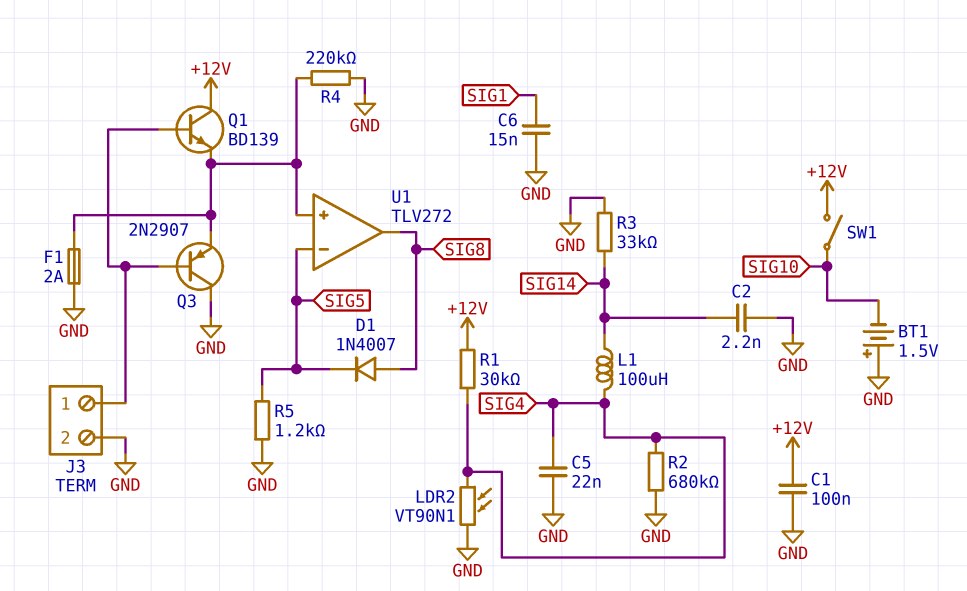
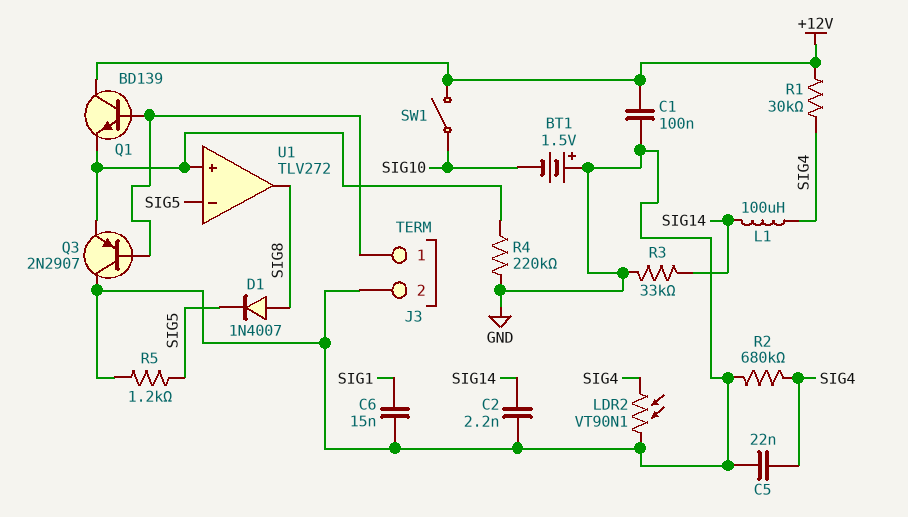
F1: 2A (GND, U1/in+) -> none

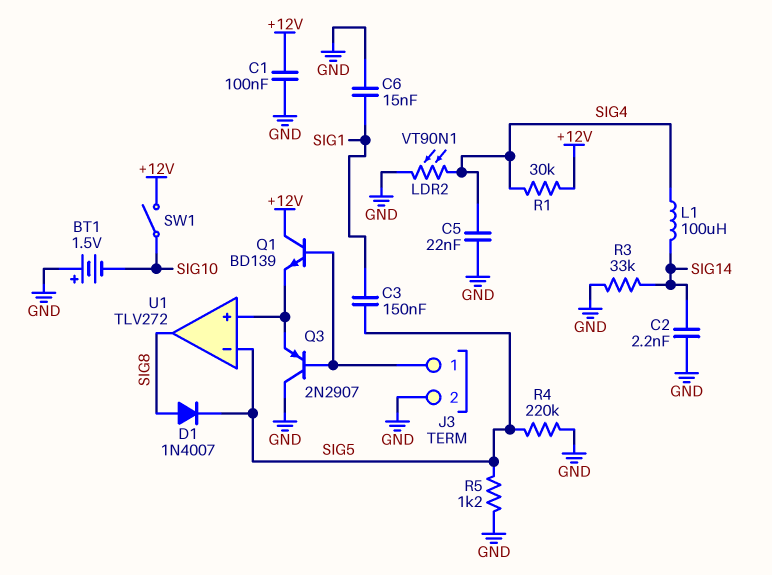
C3: none -> 150nF (SIG1, SIG5)
R2: 680k (GND, SIG4) -> none
R4: 220k (GND, U1/in+) -> 220k (GND, SIG5)

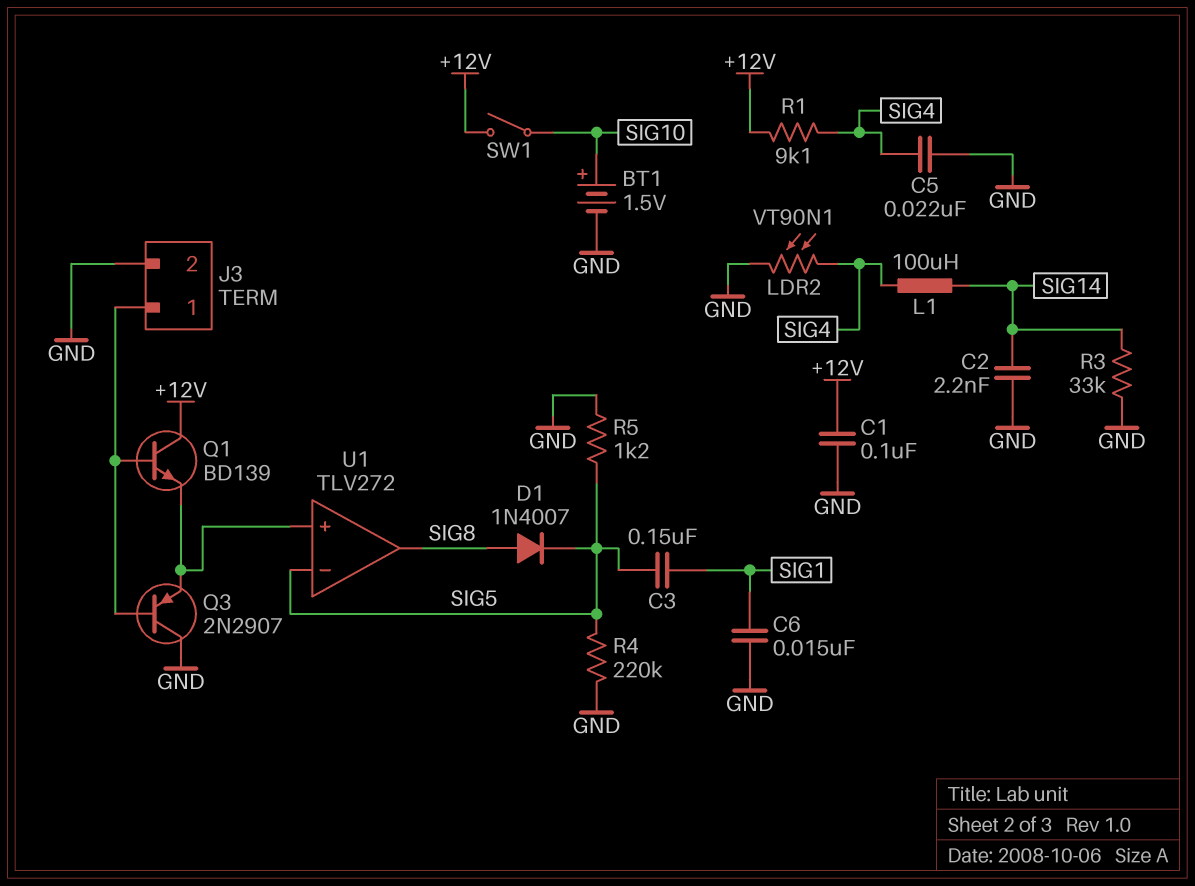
BT1: 1.5V (plus GND, minus SIG10) -> 1.5V (plus SIG10, minus GND)
R1: 30k (+12V, SIG4) -> 9.1k (+12V, SIG4)

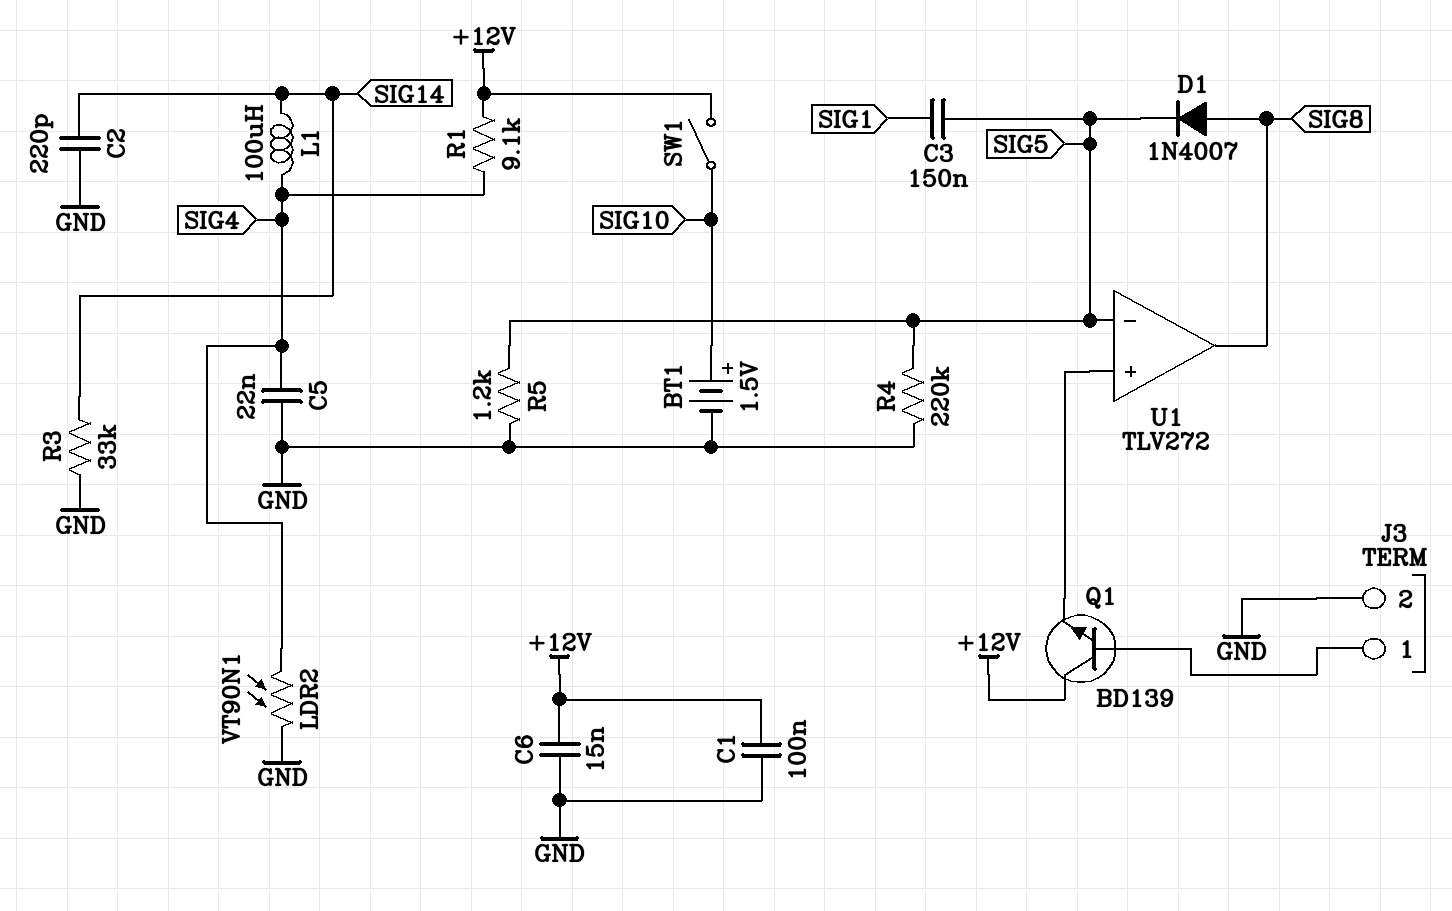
C2: 2.2nF (GND, SIG14) -> 220pF (GND, SIG14)
C6: 15nF (GND, SIG1) -> 15nF (+12V, GND)
Q3: PNP 2N2907 (B J3/1, C GND, E U1/in+) -> none

